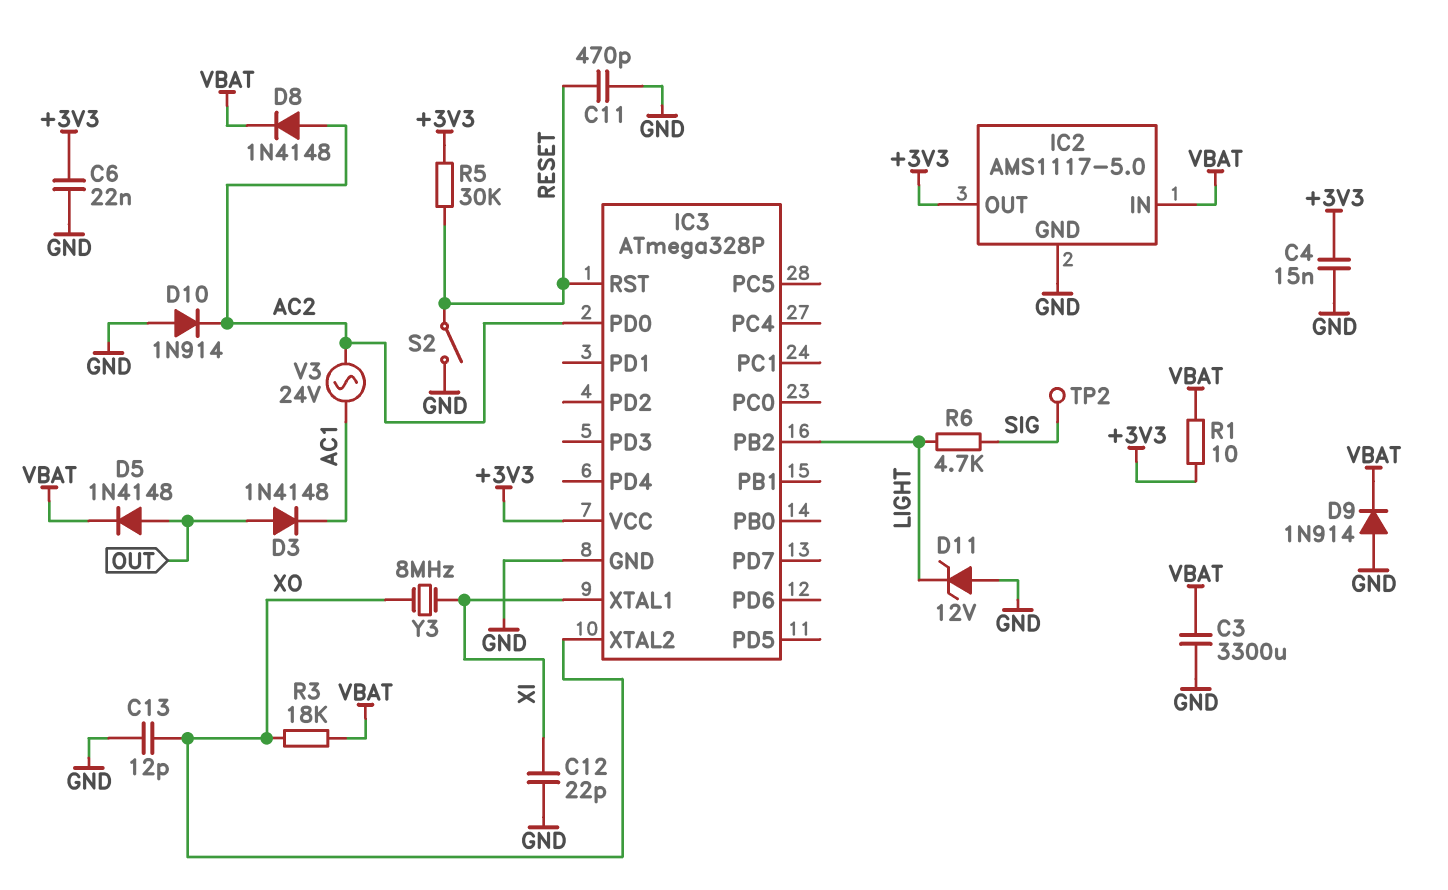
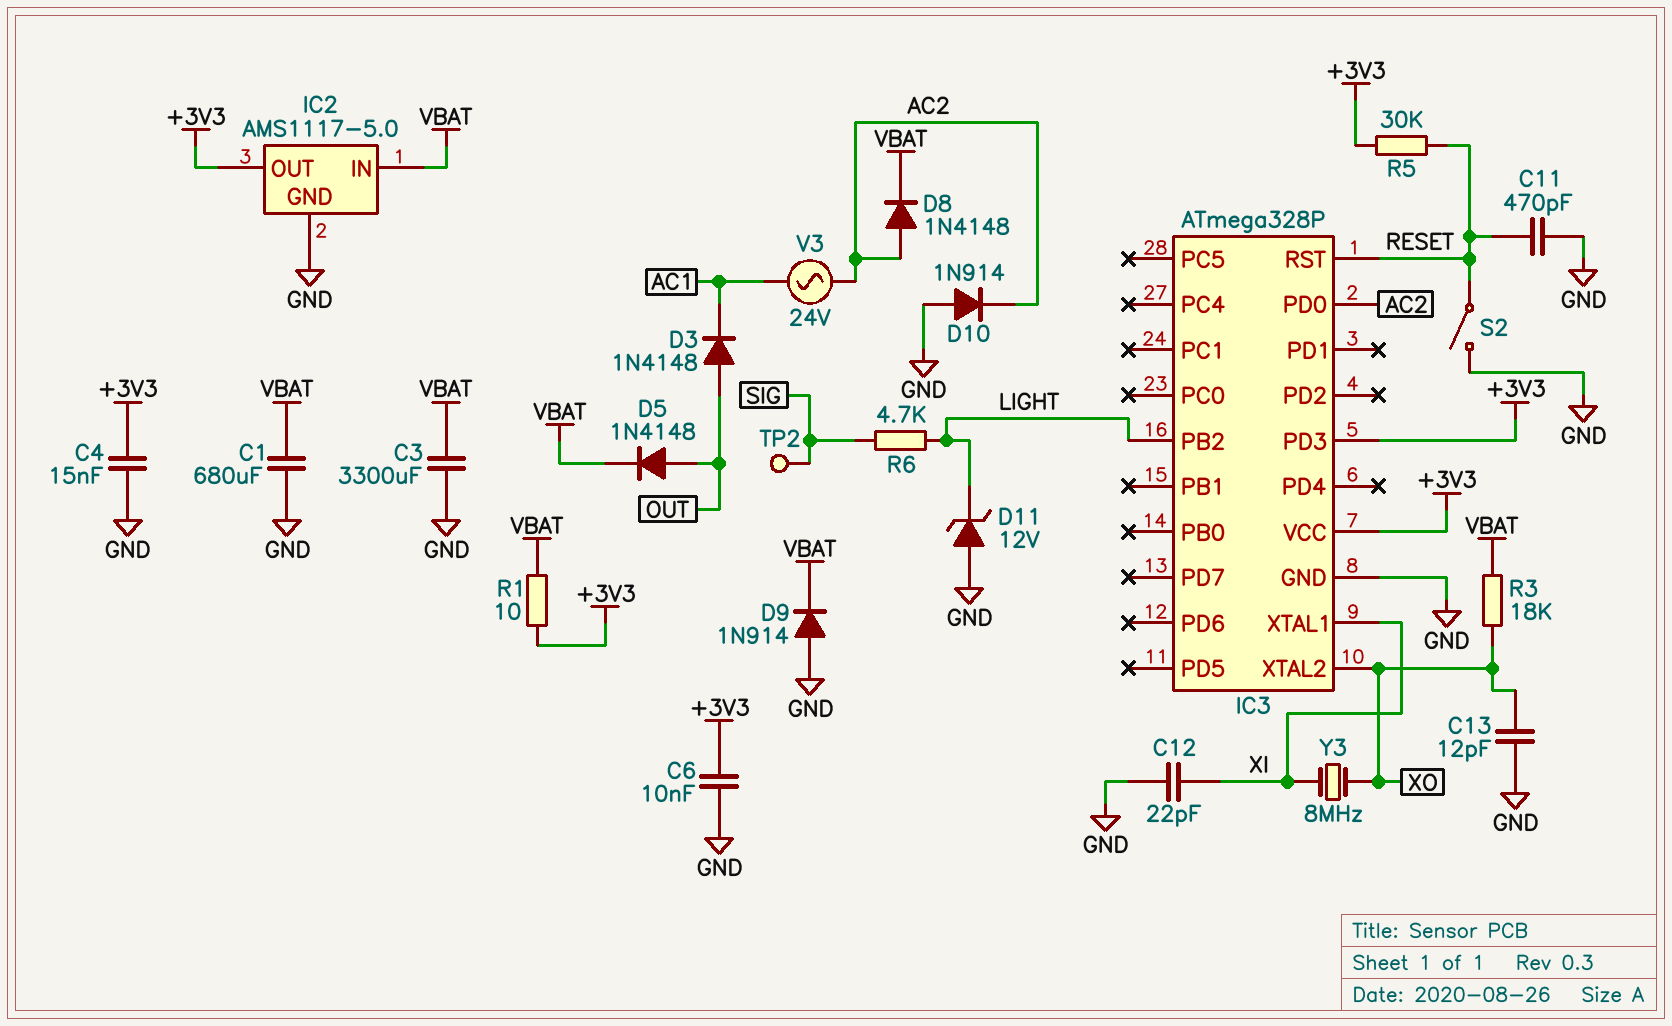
C1: none -> 680uF (GND, VBAT)
C6: 22nF (+3V3, GND) -> 10nF (+3V3, GND)
IC3 pin PD3: none -> +3V3

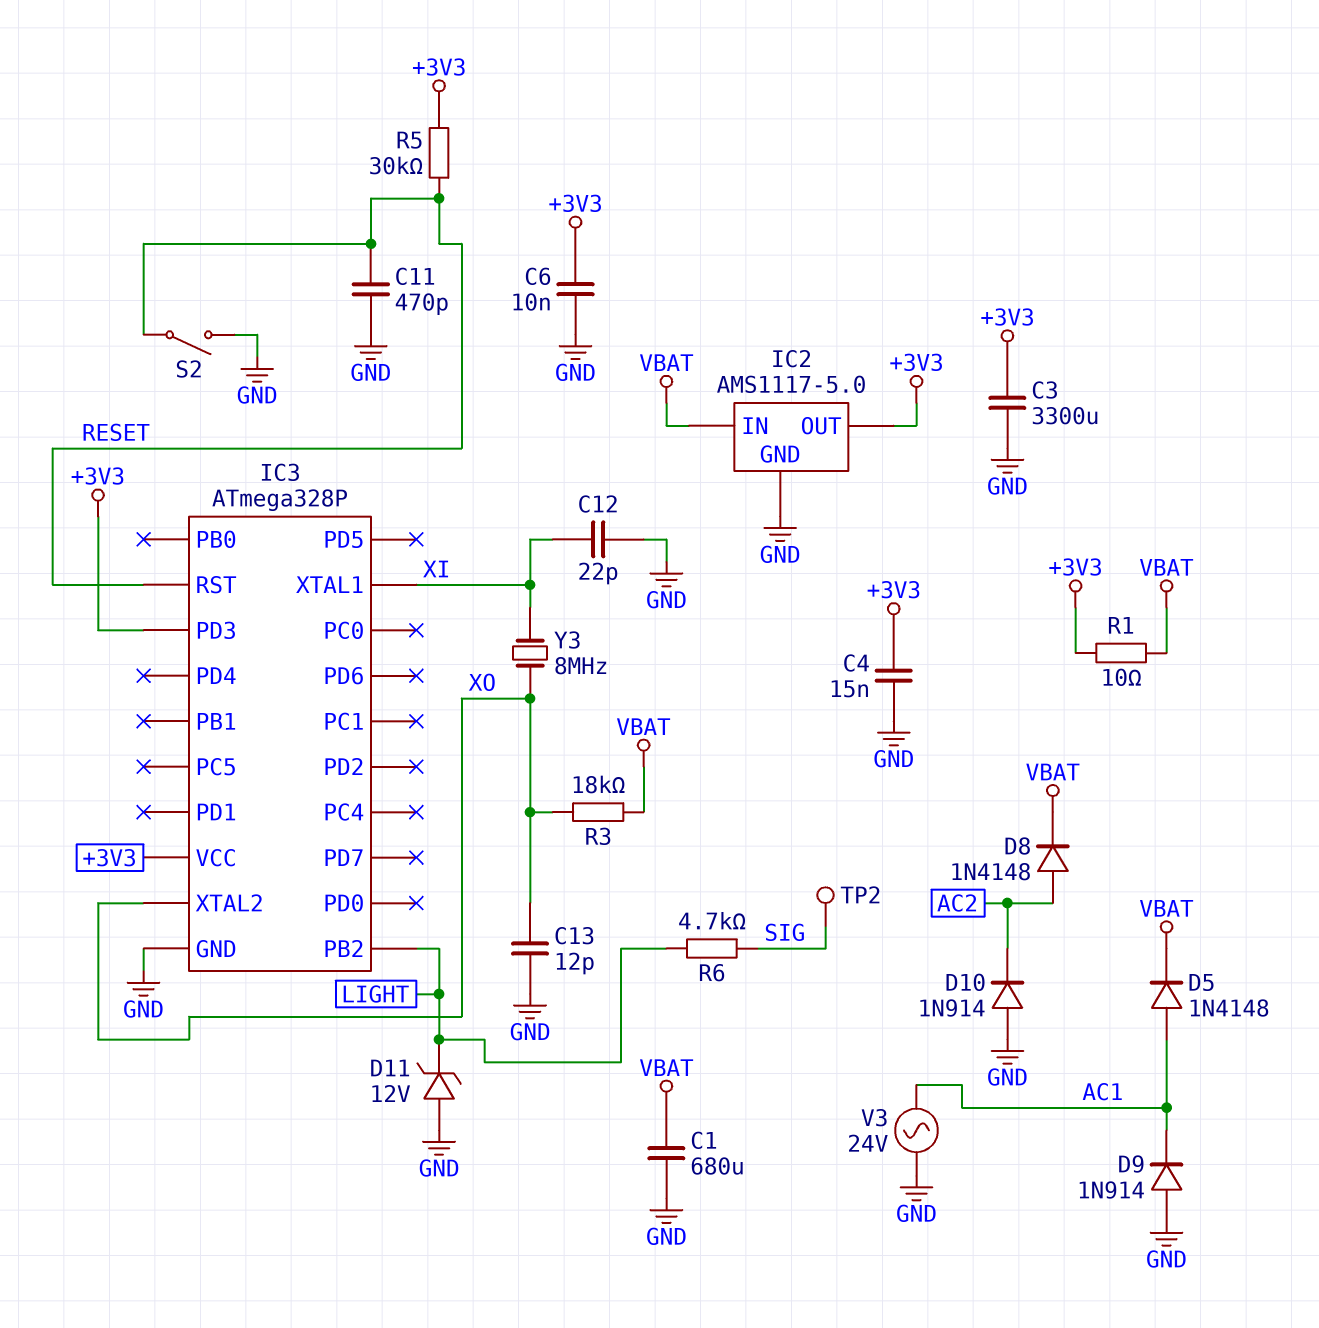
C3: 3300uF (GND, VBAT) -> 3300uF (+3V3, GND)
D3: diode 1N4148 (A OUT, K AC1) -> none
D5: diode 1N4148 (A OUT, K VBAT) -> diode 1N4148 (A AC1, K VBAT)
D9: diode 1N914 (A GND, K VBAT) -> diode 1N914 (A GND, K AC1)
IC3 pin PD0: AC2 -> none
V3: AC 24V (AC1, AC2) -> AC 24V (AC1, GND)

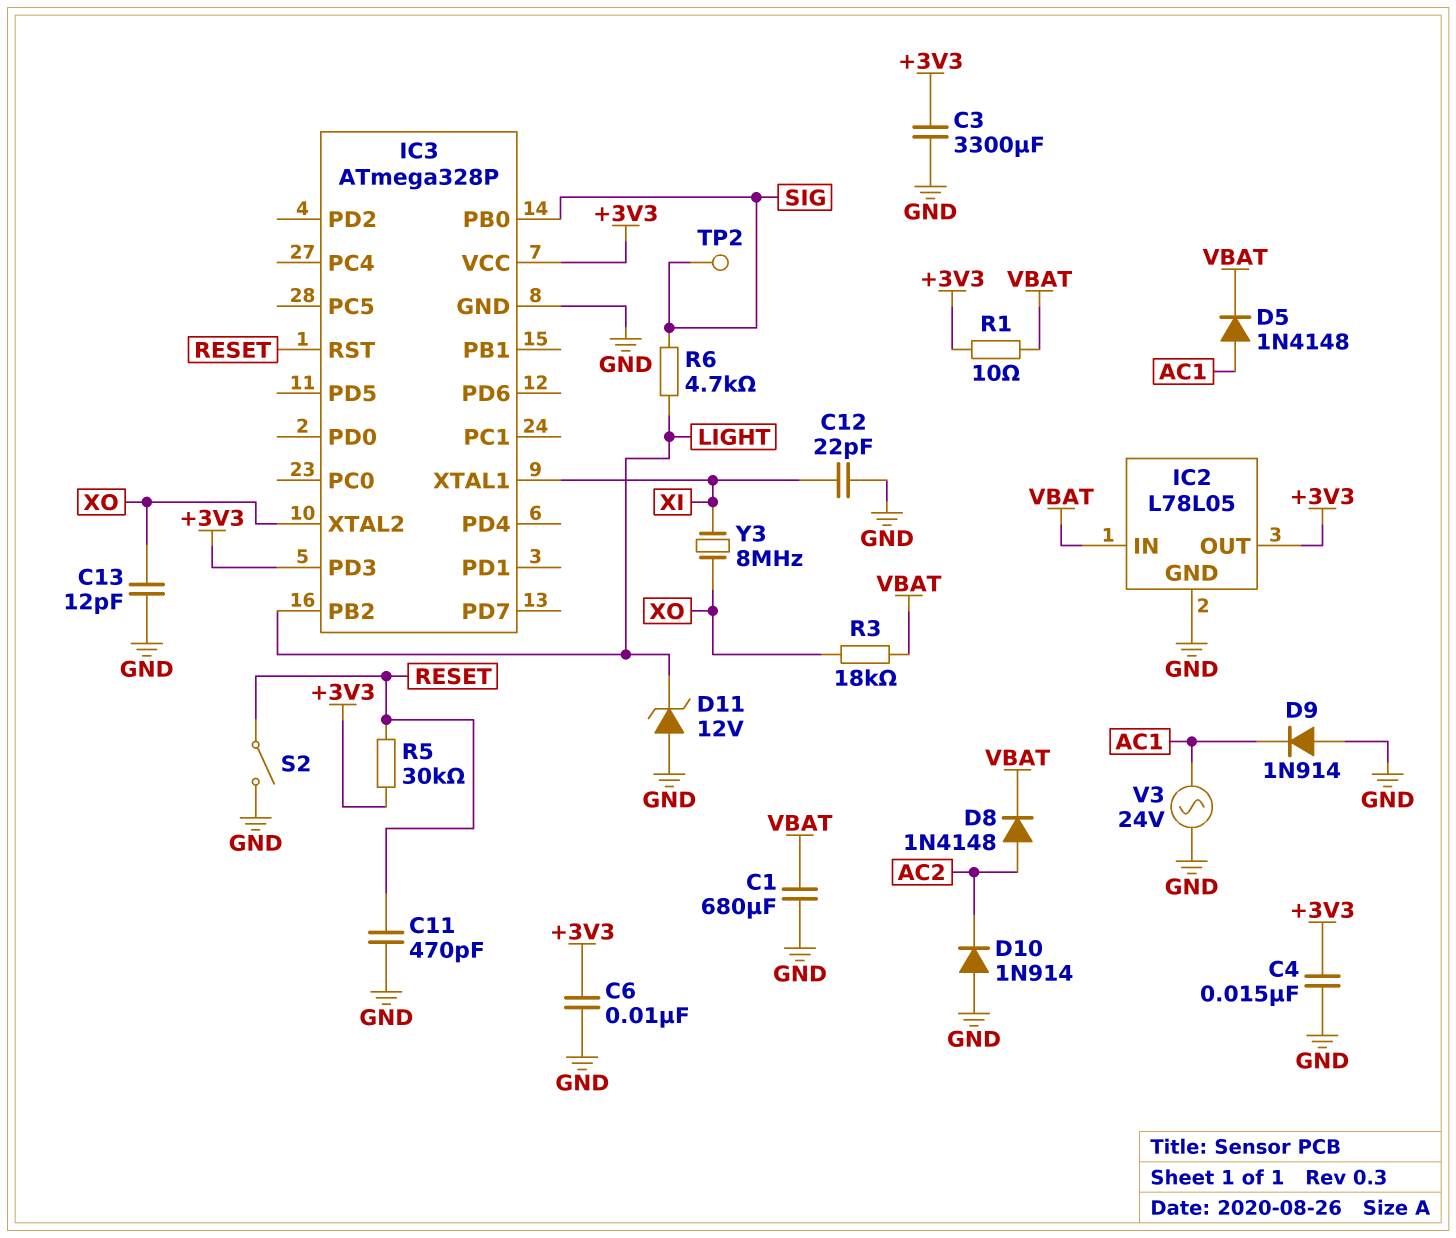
IC2: AMS1117-5.0 -> L78L05
IC3 pin PB0: none -> SIG

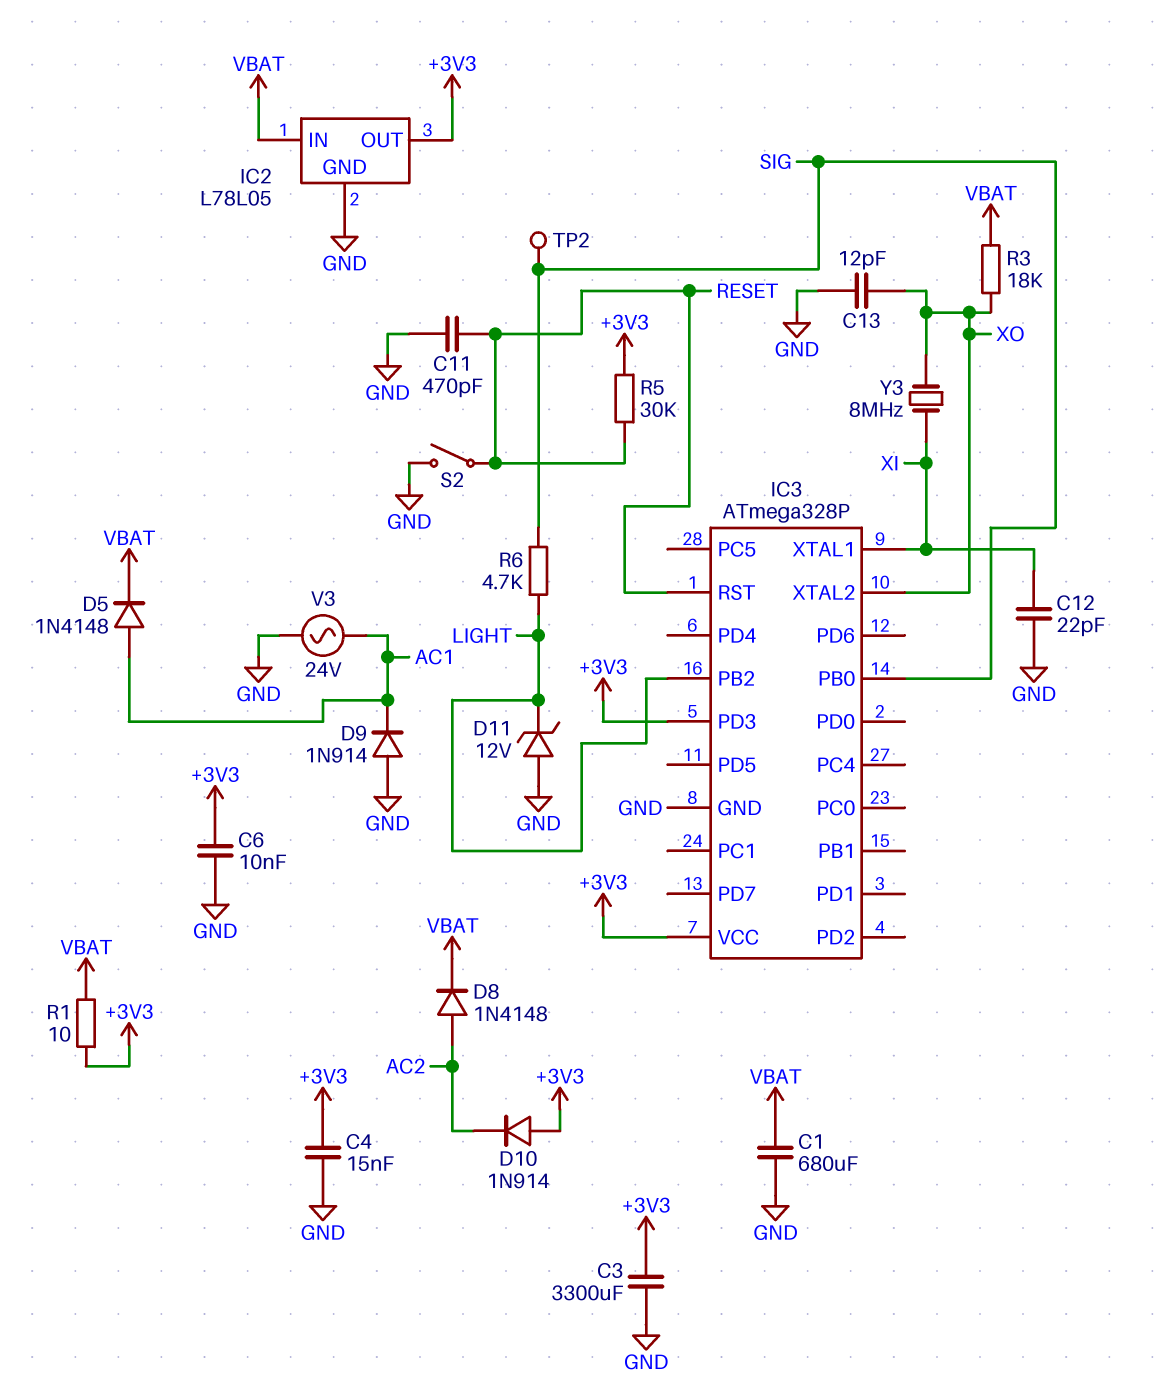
D10: diode 1N914 (A GND, K AC2) -> diode 1N914 (A +3V3, K AC2)

